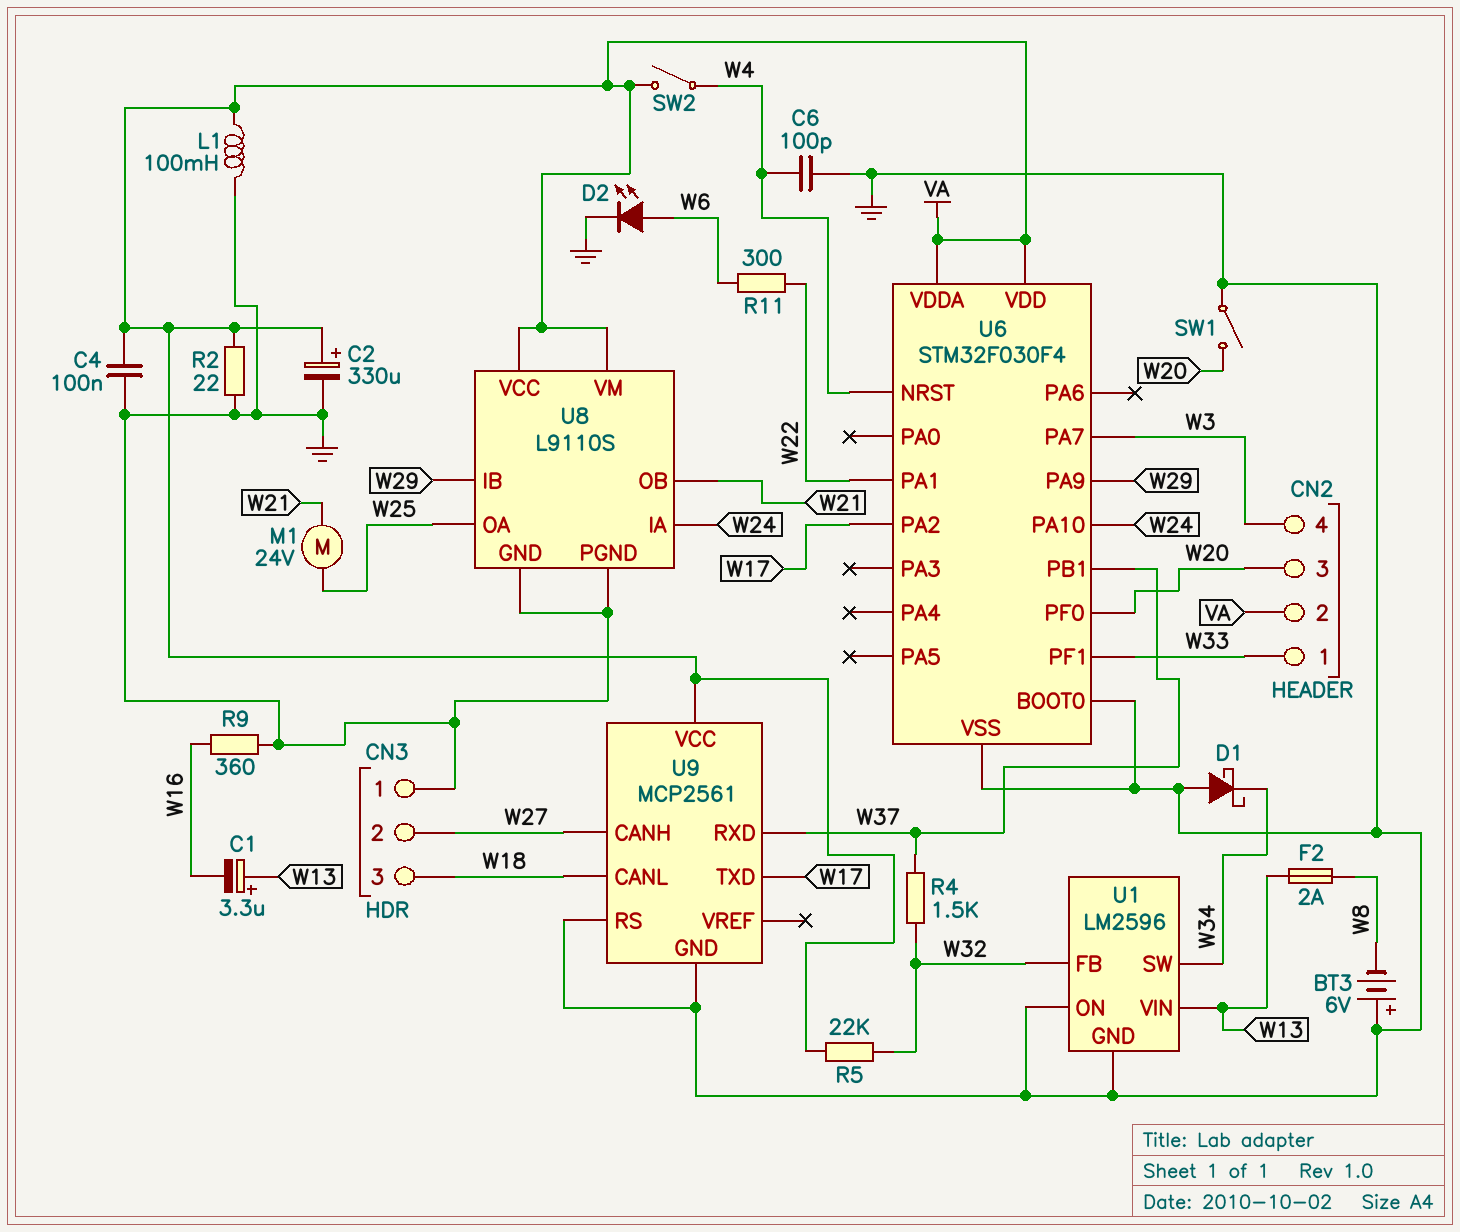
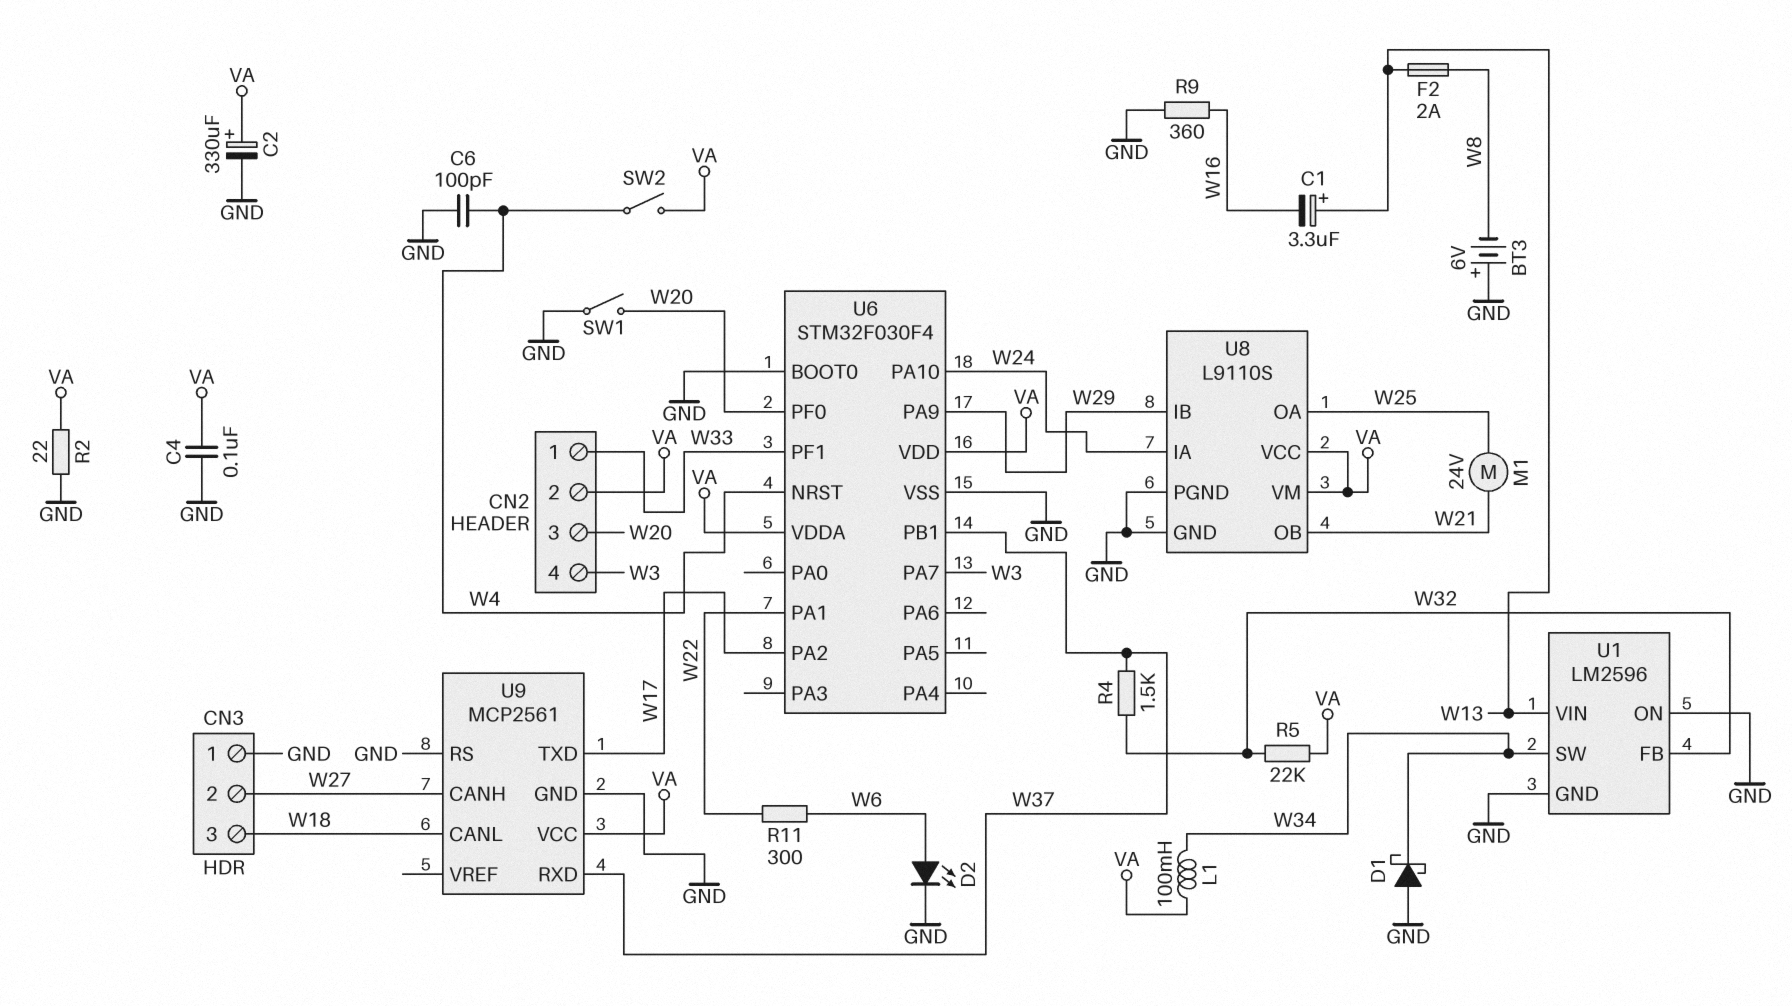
L1: 100mH (GND, VA) -> 100mH (VA, W34)

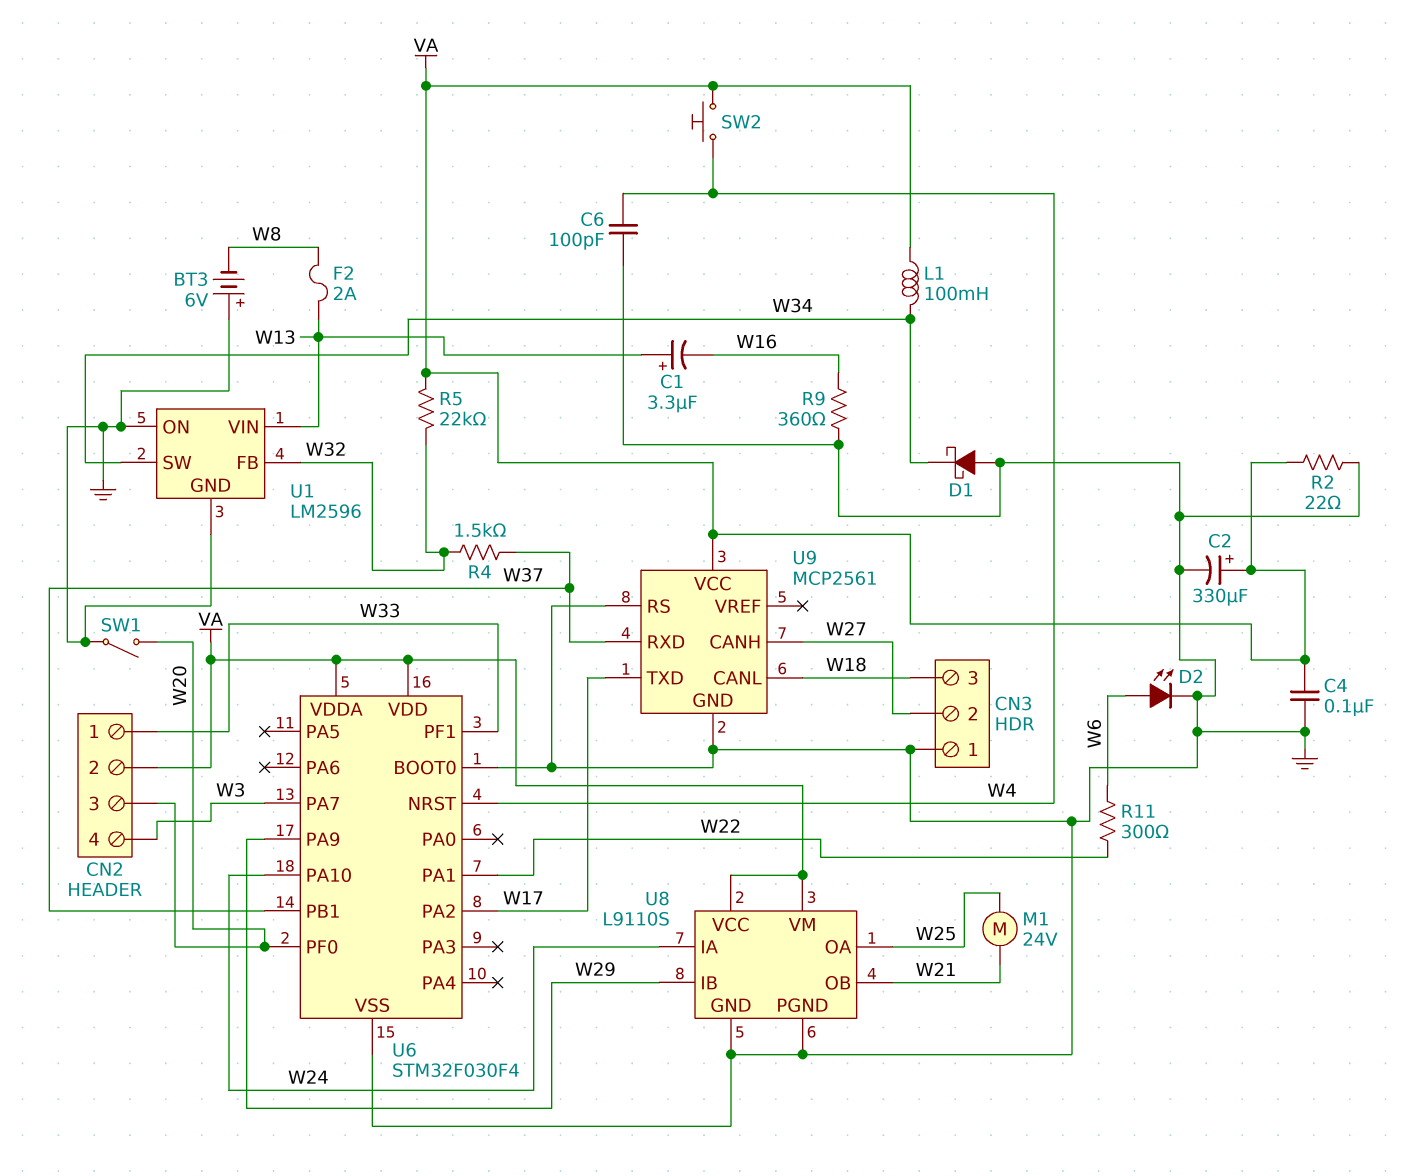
SW2: switch (VA, W4) -> button (VA, W4)

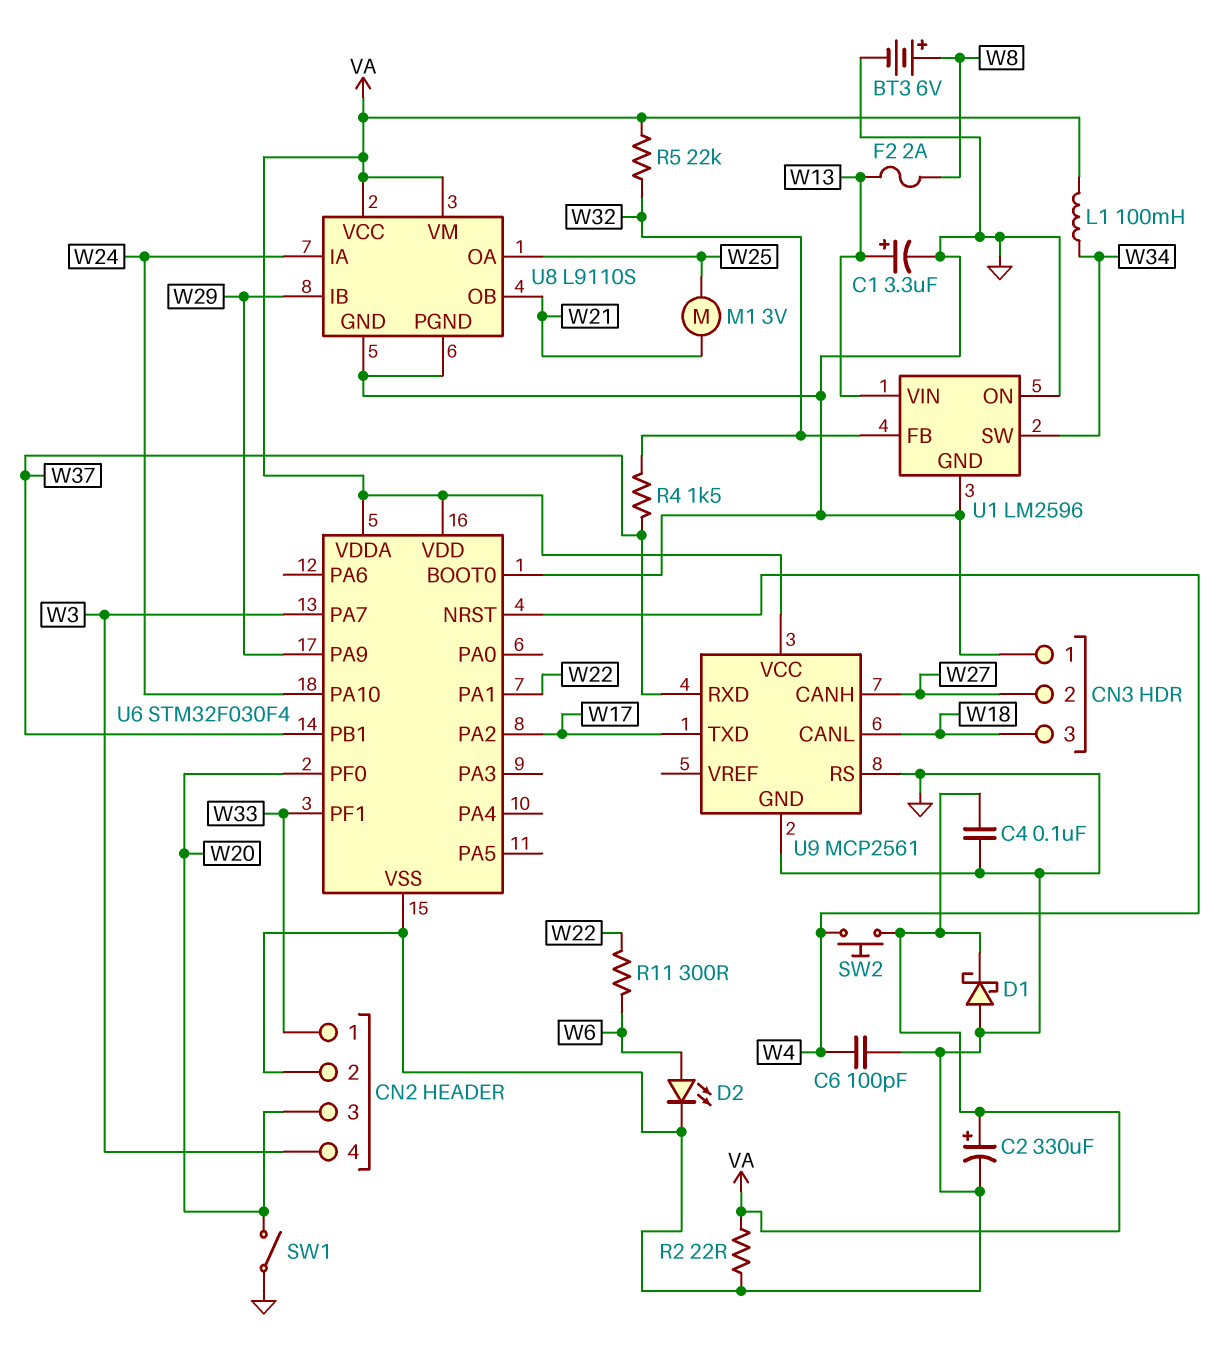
BT3: 6V (plus GND, minus W8) -> 6V (plus W8, minus GND)
C1: 3.3uF (plus W13, minus W16) -> 3.3uF (plus W13, minus GND)
CN2 pin 2: VA -> GND
D1: schottky (A GND, K W34) -> schottky (A GND, K VA)
M1: motor 24V (W21, W25) -> motor 3V (W21, W25)
R9: 360 (GND, W16) -> none

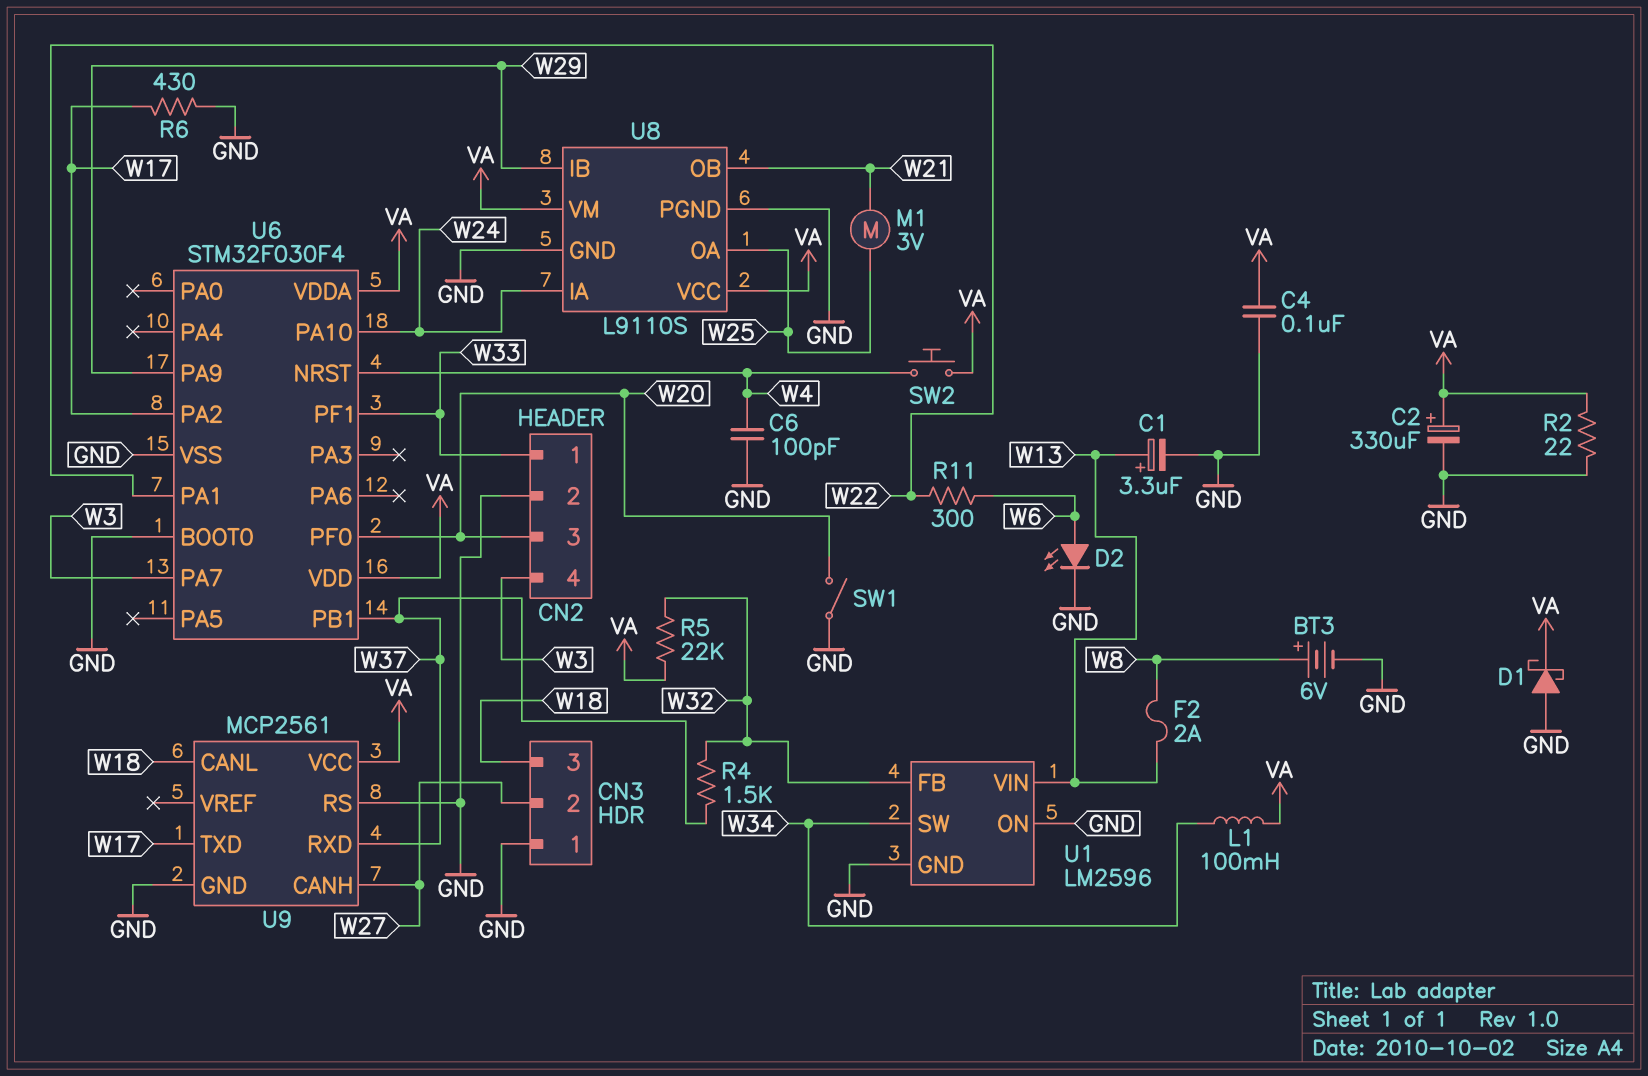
R6: none -> 430 (GND, W17)

